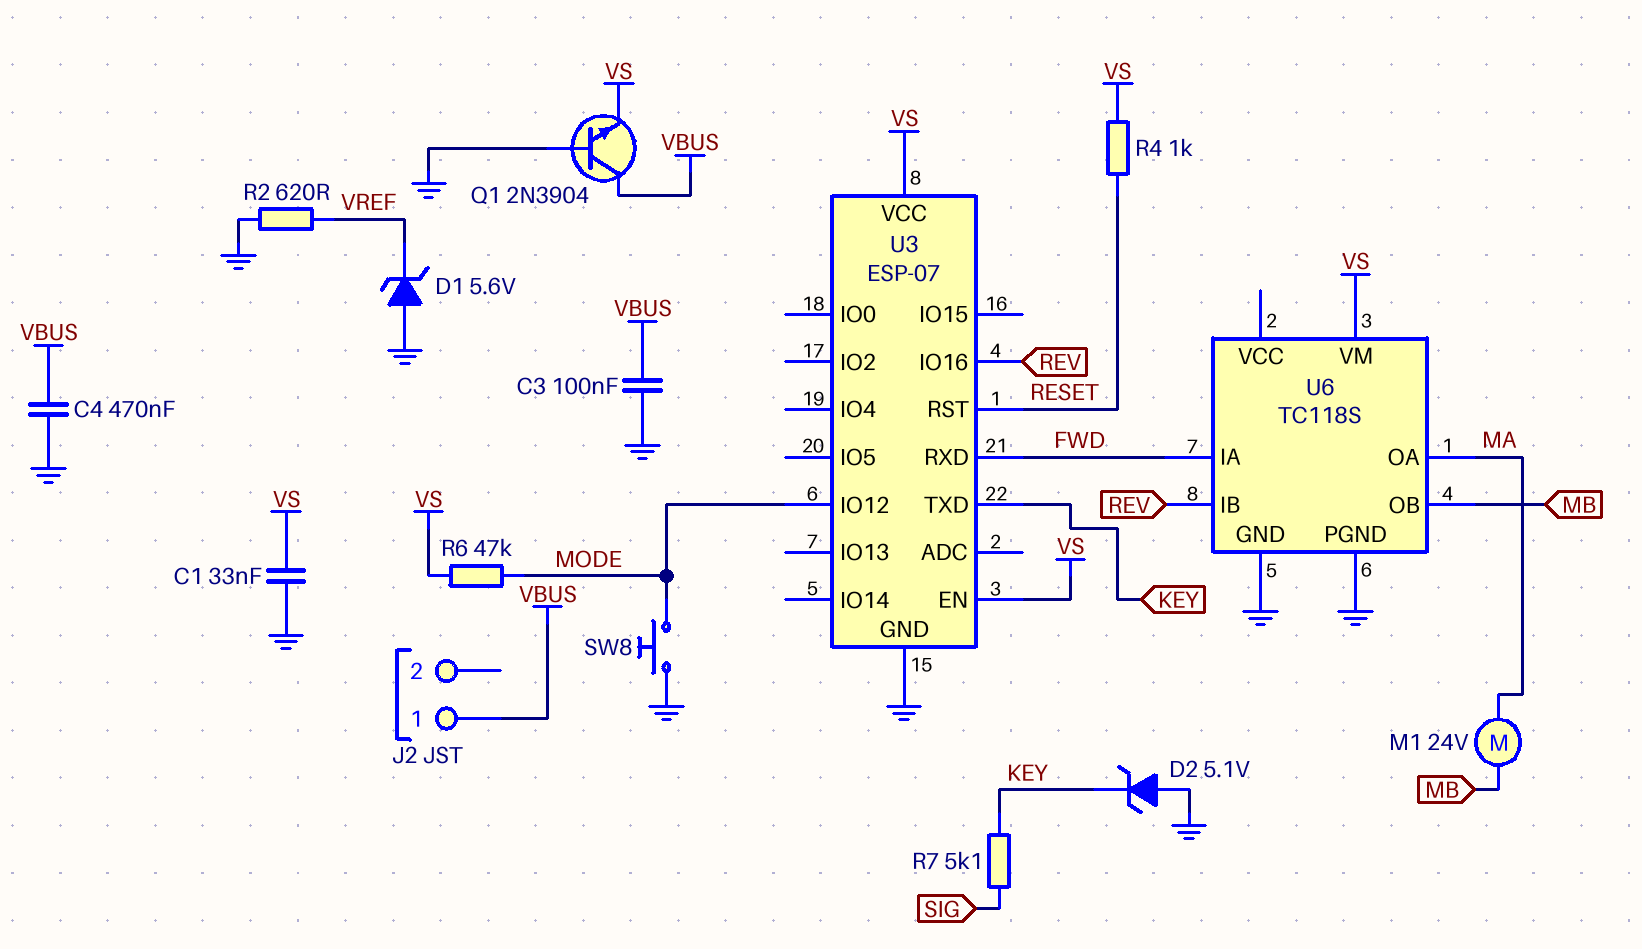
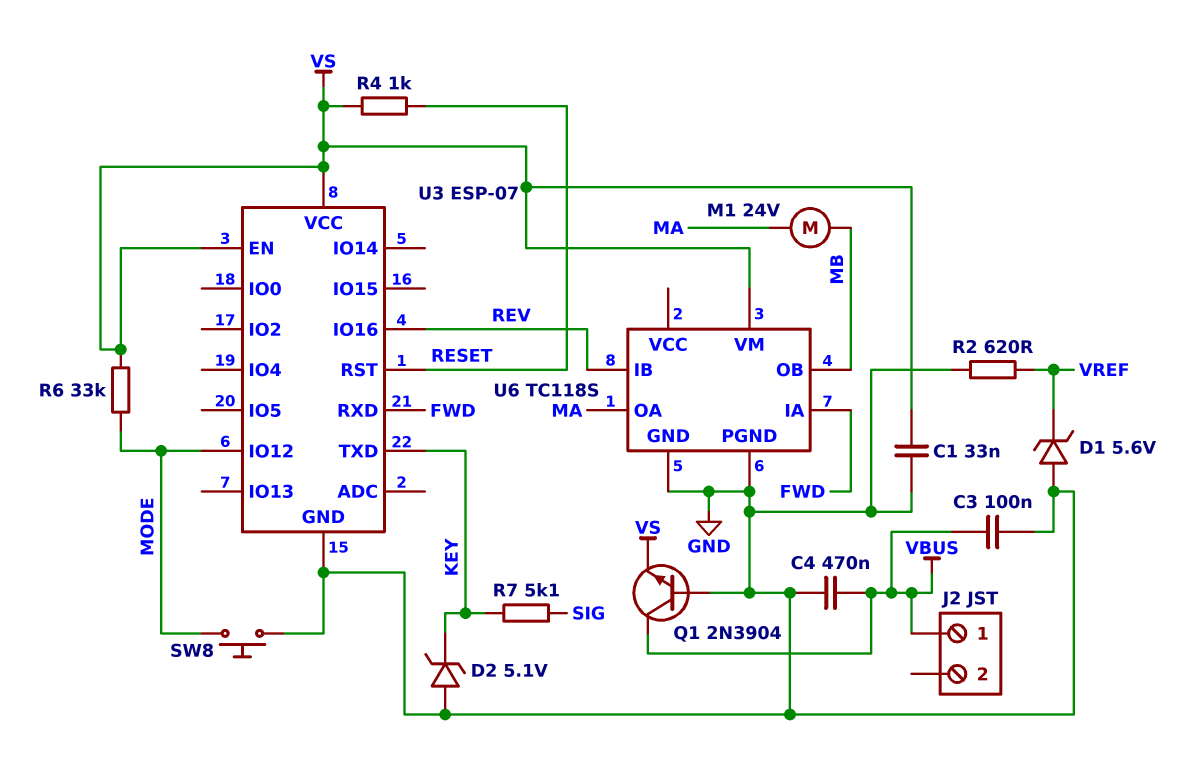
R6: 47k (MODE, VS) -> 33k (MODE, VS)

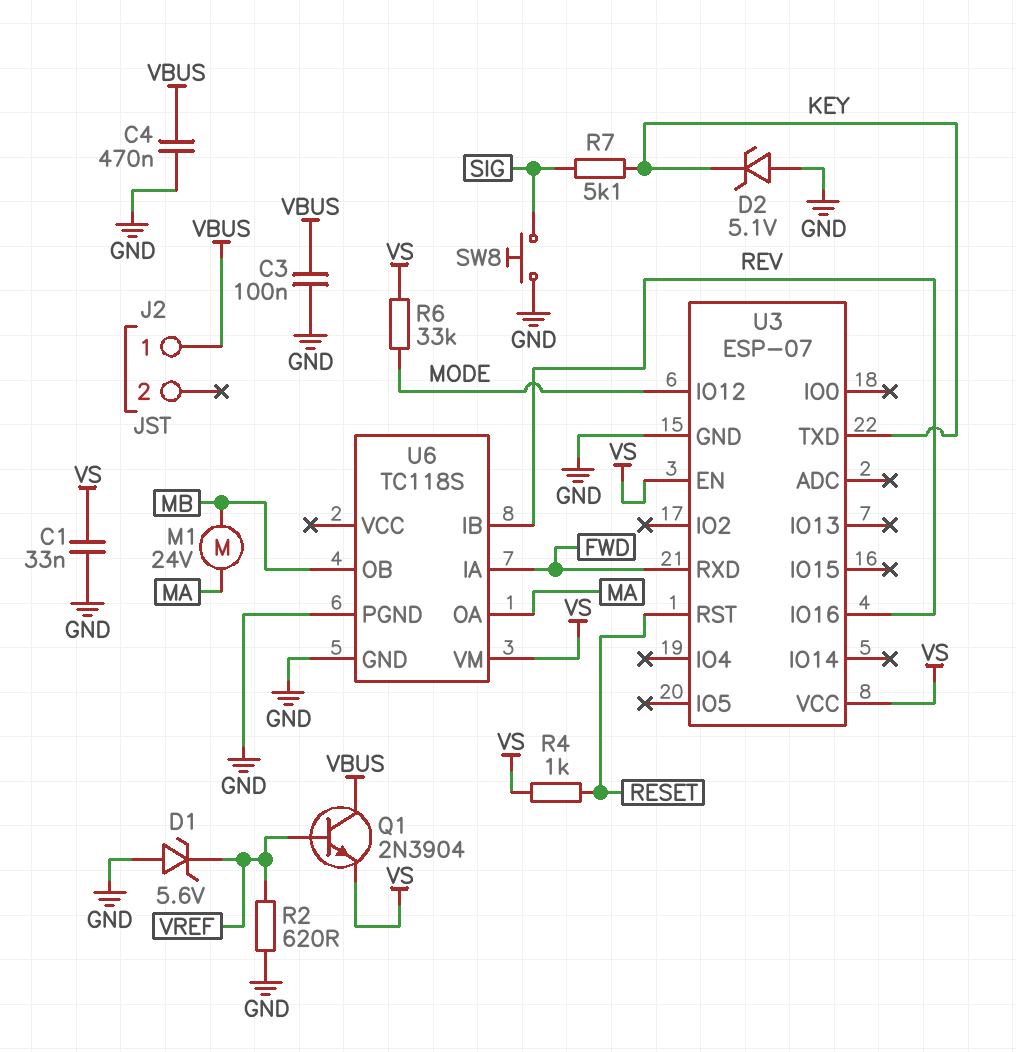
Q1: NPN 2N3904 (B GND, C VBUS, E VS) -> NPN 2N3904 (B VREF, C VBUS, E VS)
SW8: button (GND, MODE) -> button (GND, SIG)

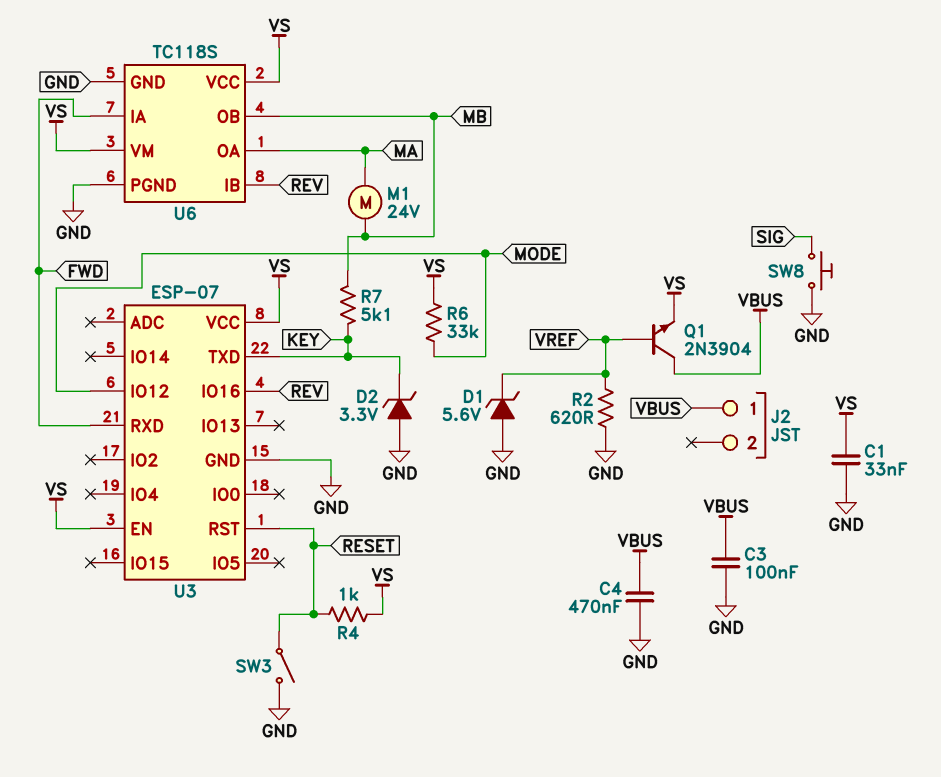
D2: zener 5.1V (A GND, K KEY) -> zener 3.3V (A GND, K KEY)
R7: 5.1k (KEY, SIG) -> 5.1k (KEY, MB)
SW3: none -> switch (GND, RESET)
U6 pin VCC: none -> VS

